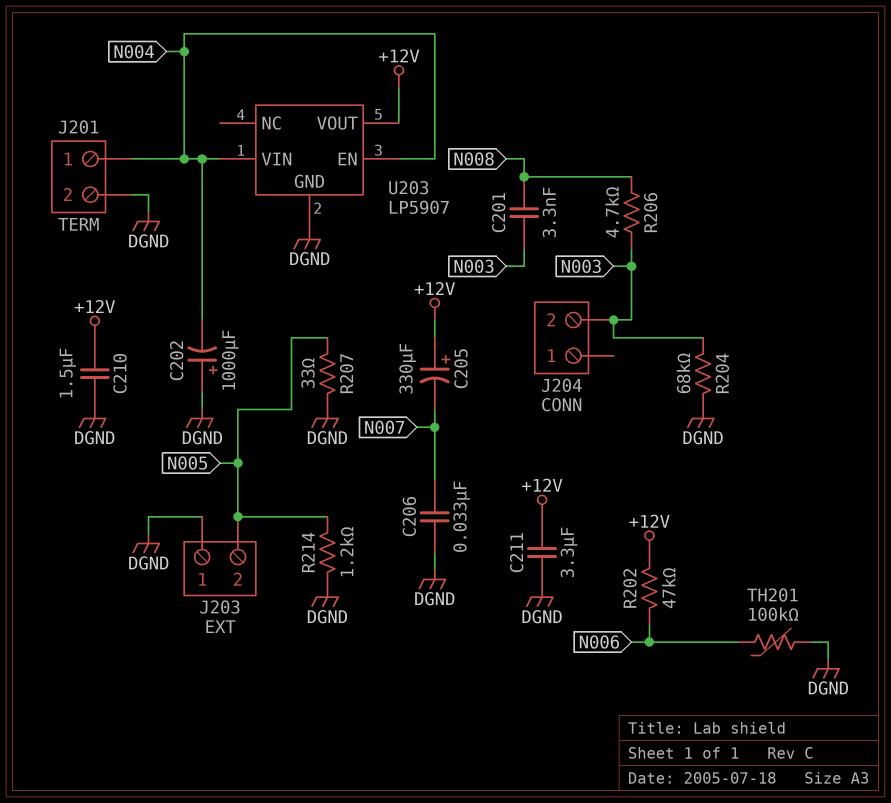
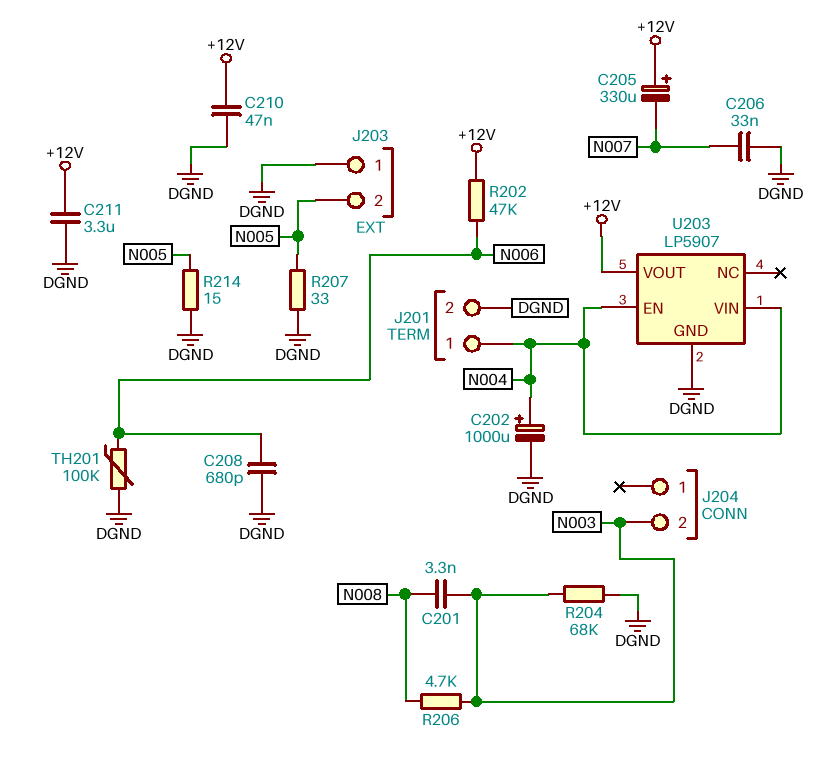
C202: 1000uF (plus DGND, minus N004) -> 1000uF (plus N004, minus DGND)
C208: none -> 680pF (DGND, N006)
C210: 1.5uF (+12V, DGND) -> 47nF (+12V, DGND)
R214: 1.2k (DGND, N005) -> 15 (DGND, N005)

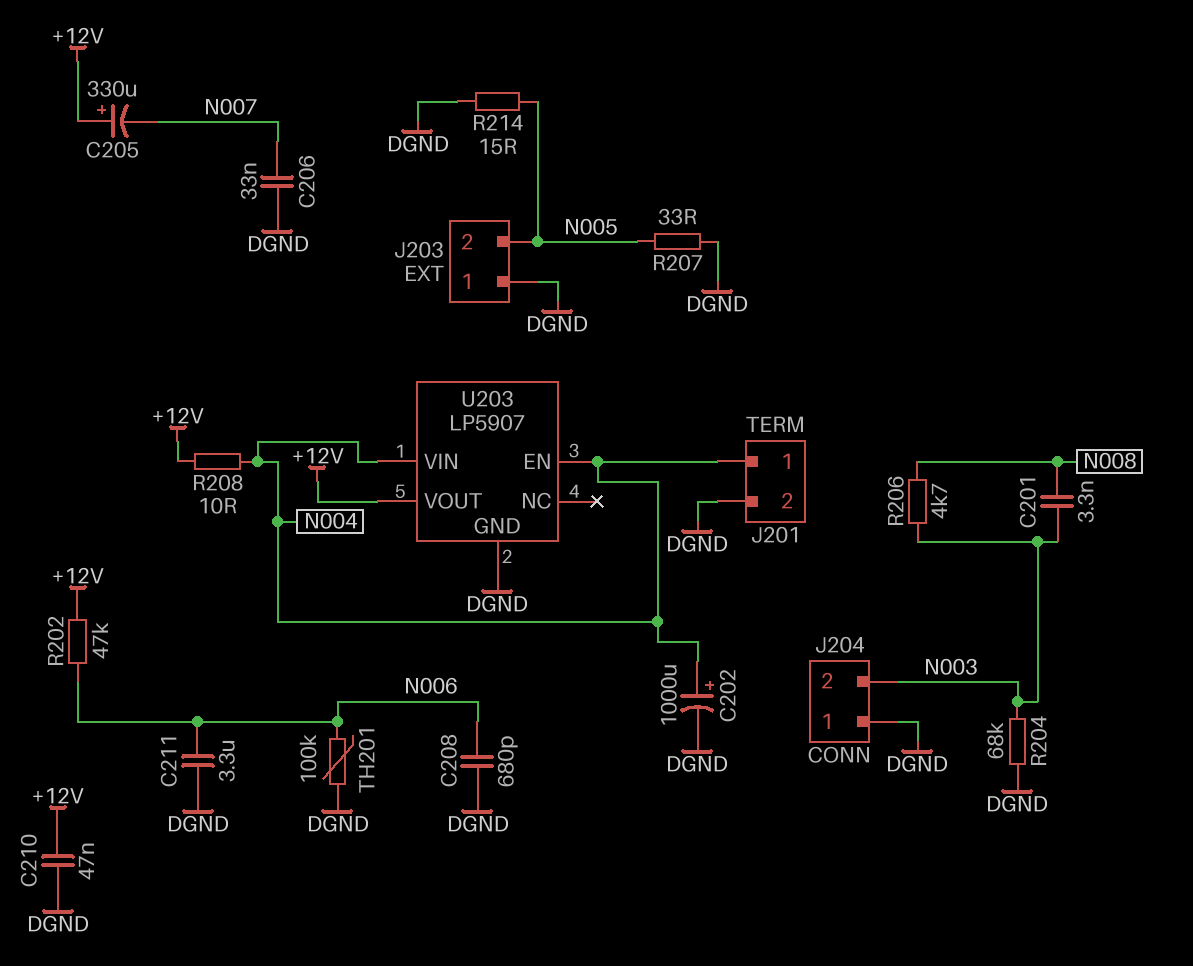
C211: 3.3uF (+12V, DGND) -> 3.3uF (DGND, N006)
J204 pin 1: none -> DGND
R208: none -> 10 (+12V, N004)

